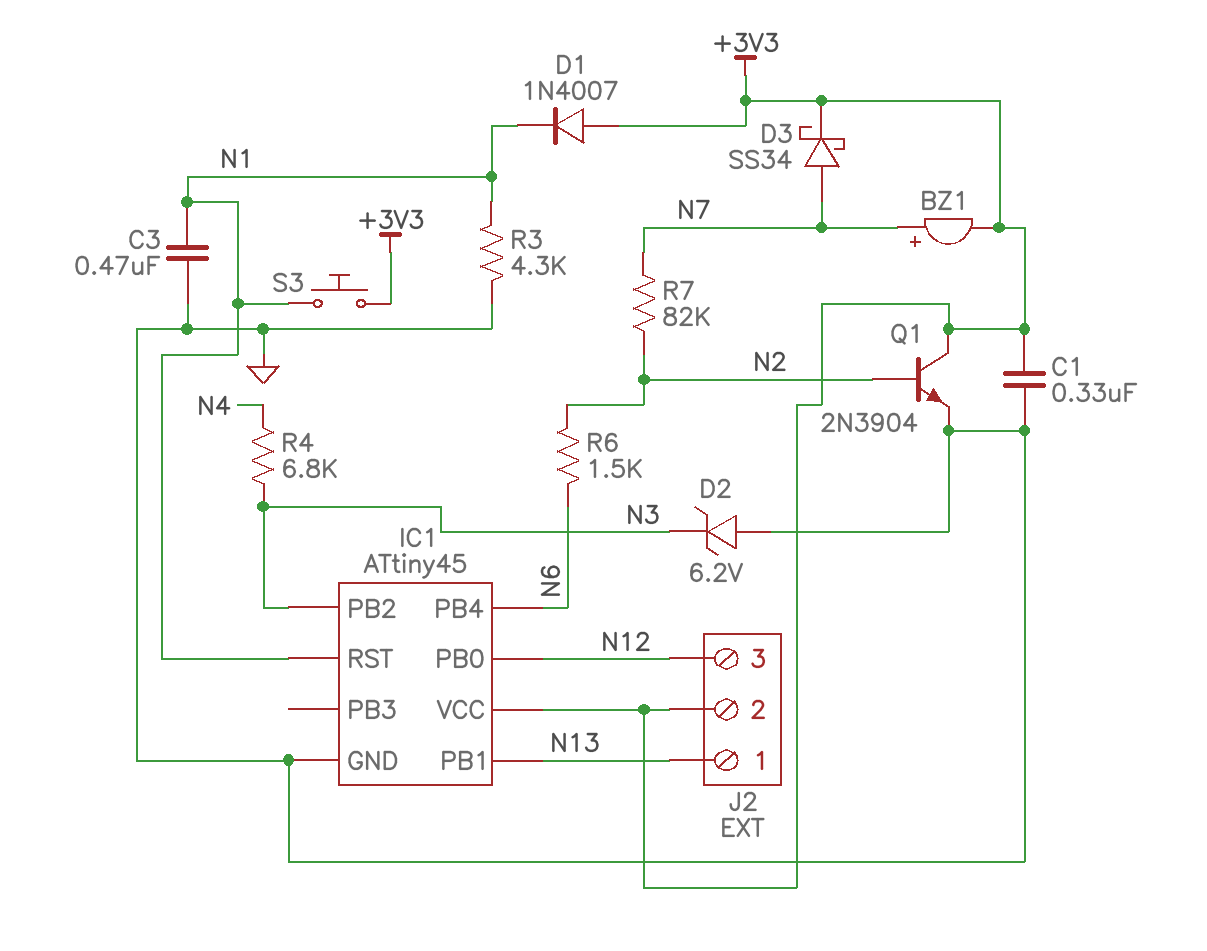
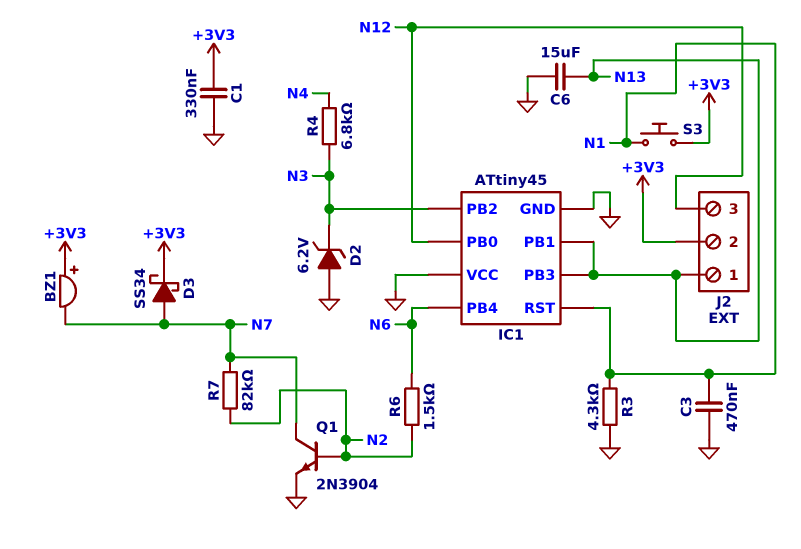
BZ1: buzzer (plus N7, minus +3V3) -> buzzer (plus +3V3, minus N7)
C6: none -> 15uF (GND, N13)
D1: diode 1N4007 (A +3V3, K N1) -> none
IC1 pin PB3: none -> N13
IC1 pin VCC: +3V3 -> GND
Q1: NPN 2N3904 (B N2, C +3V3, E GND) -> NPN 2N3904 (B N2, C N7, E GND)

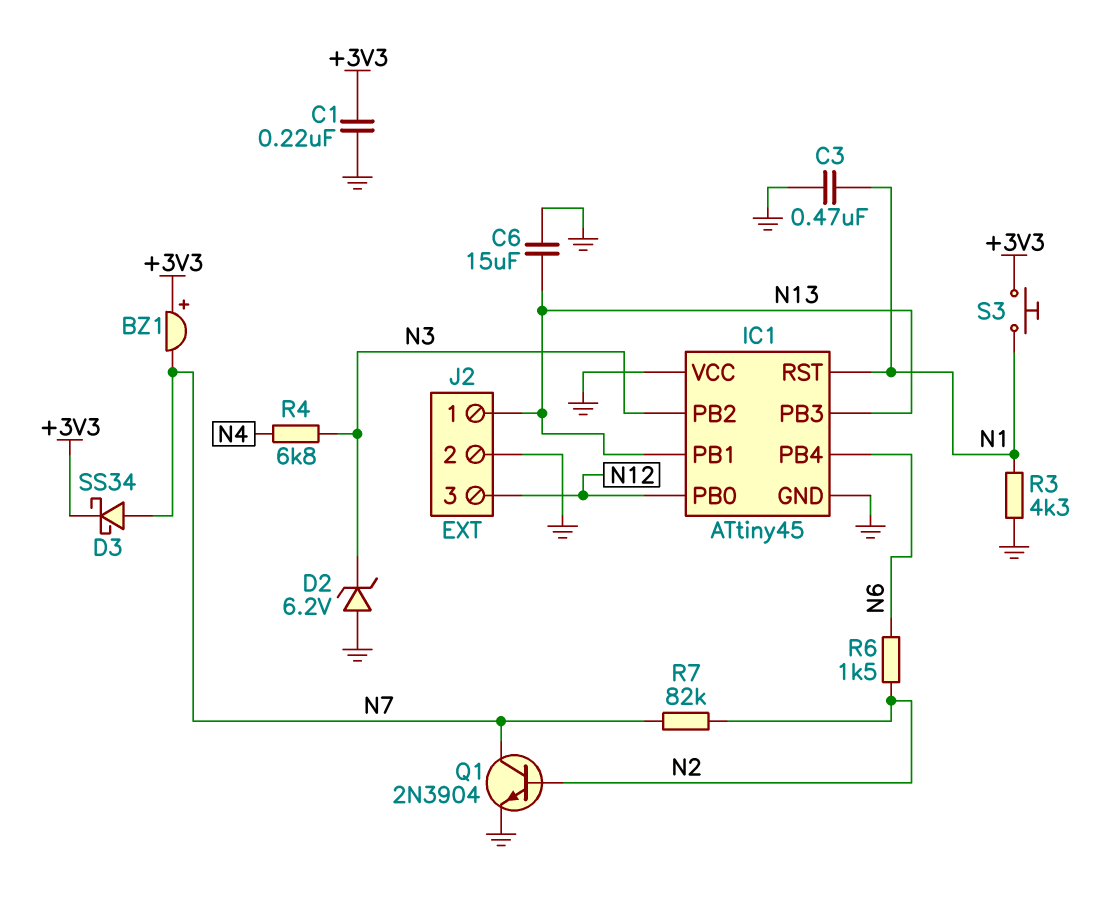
C1: 330nF (+3V3, GND) -> 220nF (+3V3, GND)
J2 pin 2: +3V3 -> GND

